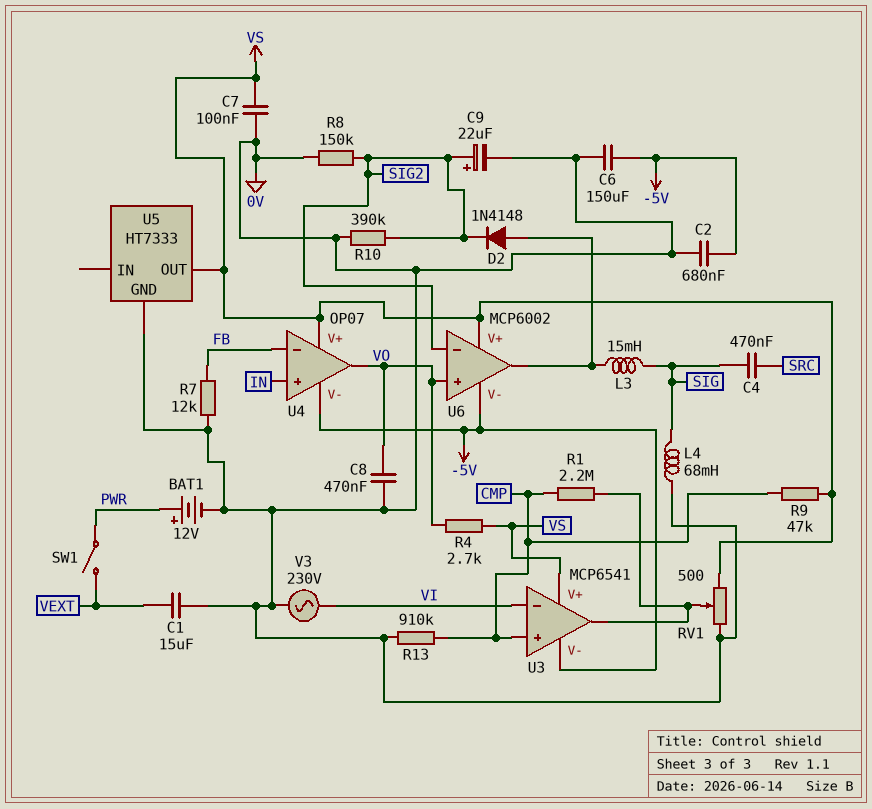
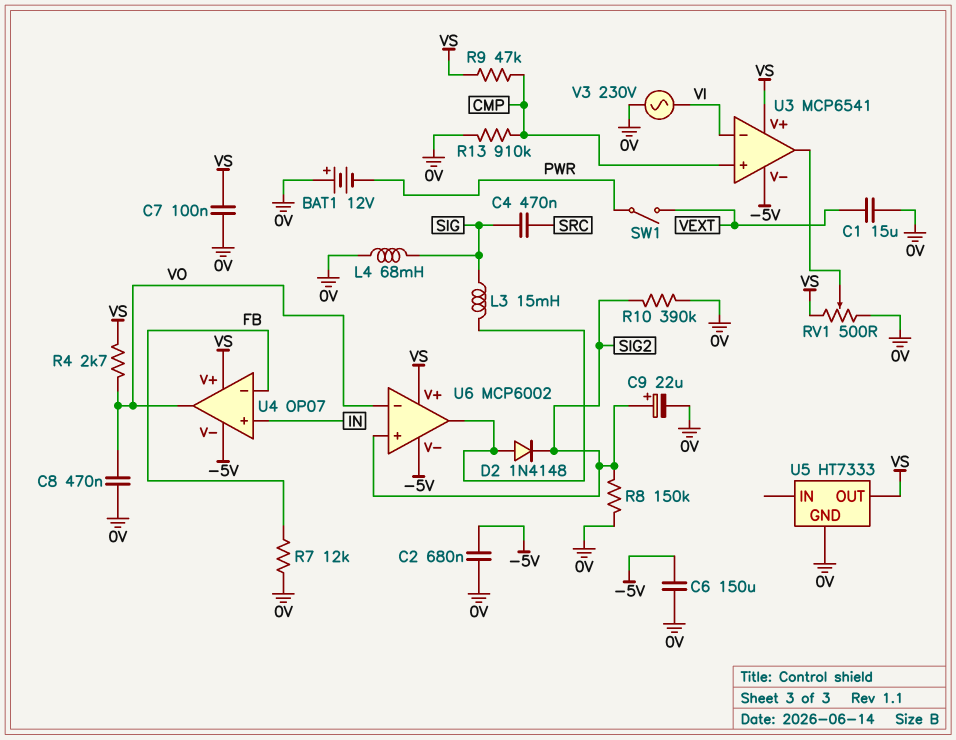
BAT1: 12V (plus PWR, minus 0V) -> 12V (plus 0V, minus PWR)
R1: 2.2M (CMP, U3/out) -> none
U6 pin in+: VO -> SIG2
U6 pin in-: SIG2 -> VO

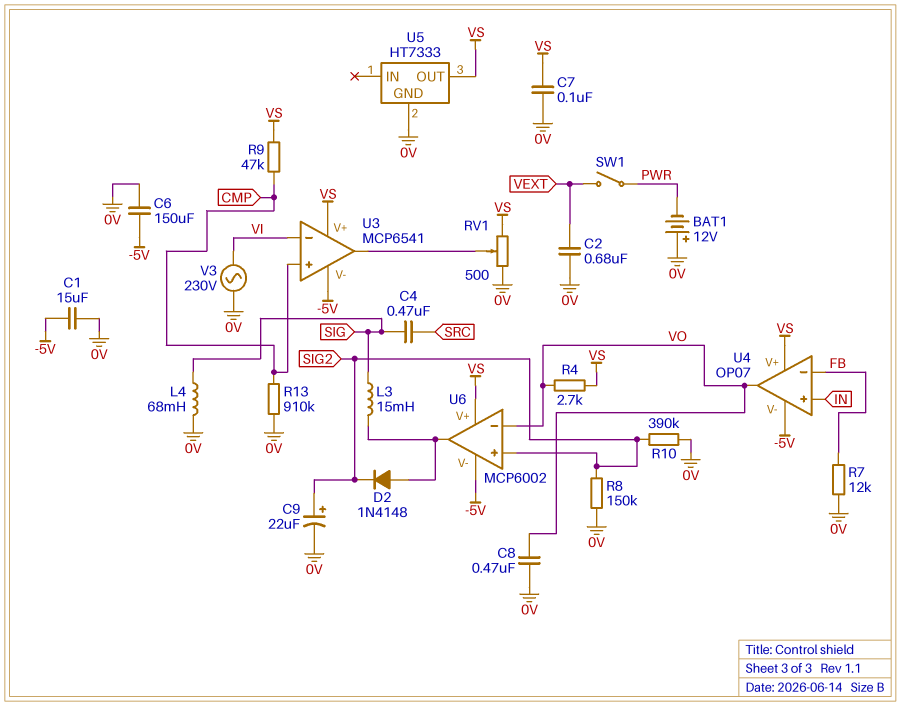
C1: 15uF (0V, VEXT) -> 15uF (-5V, 0V)
C2: 680nF (-5V, 0V) -> 680nF (0V, VEXT)

